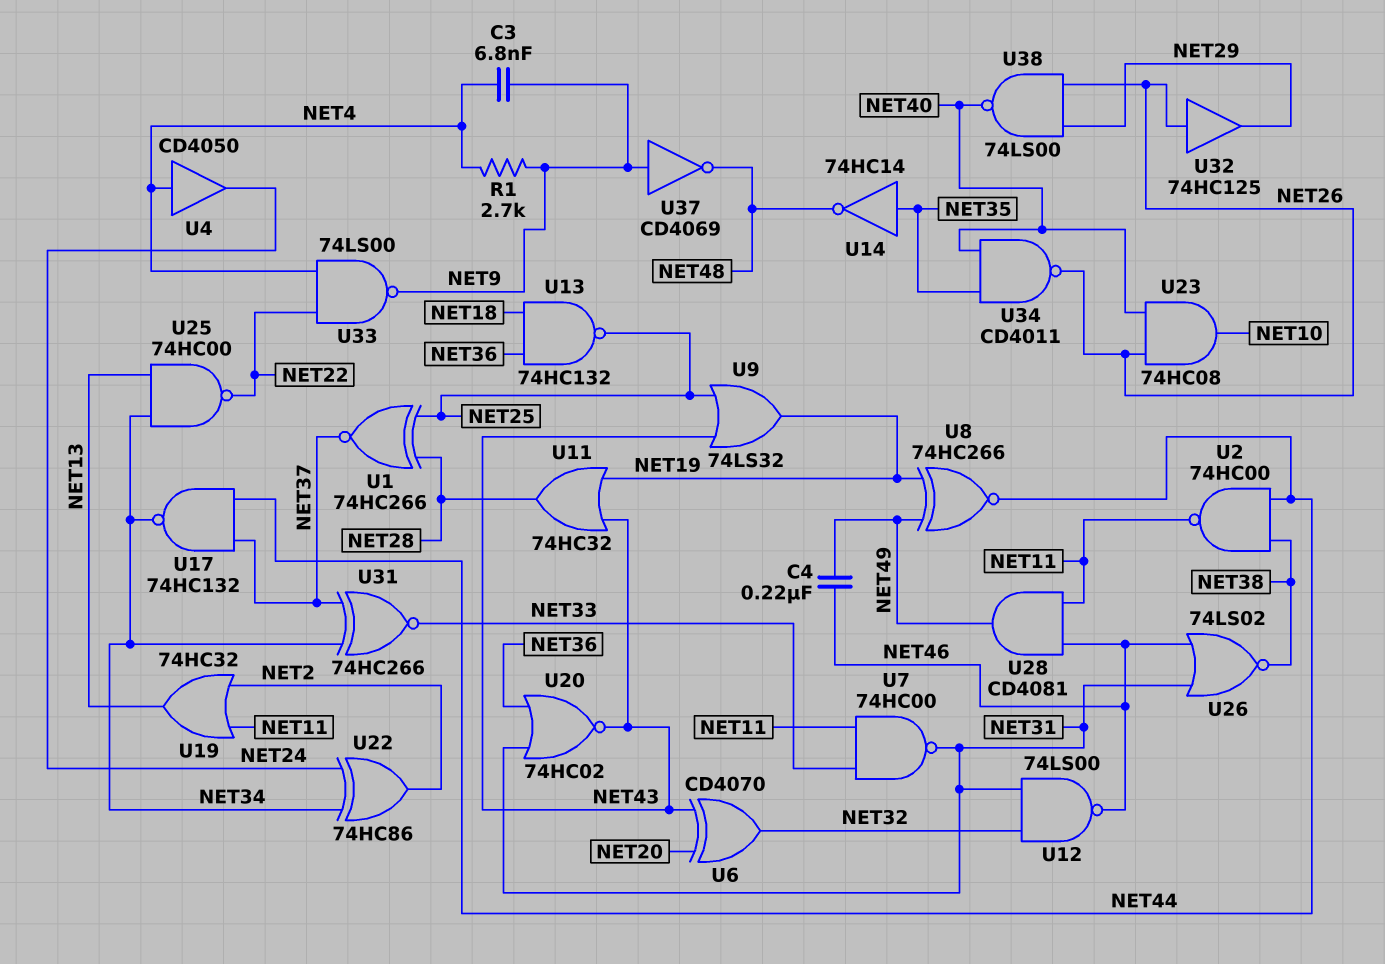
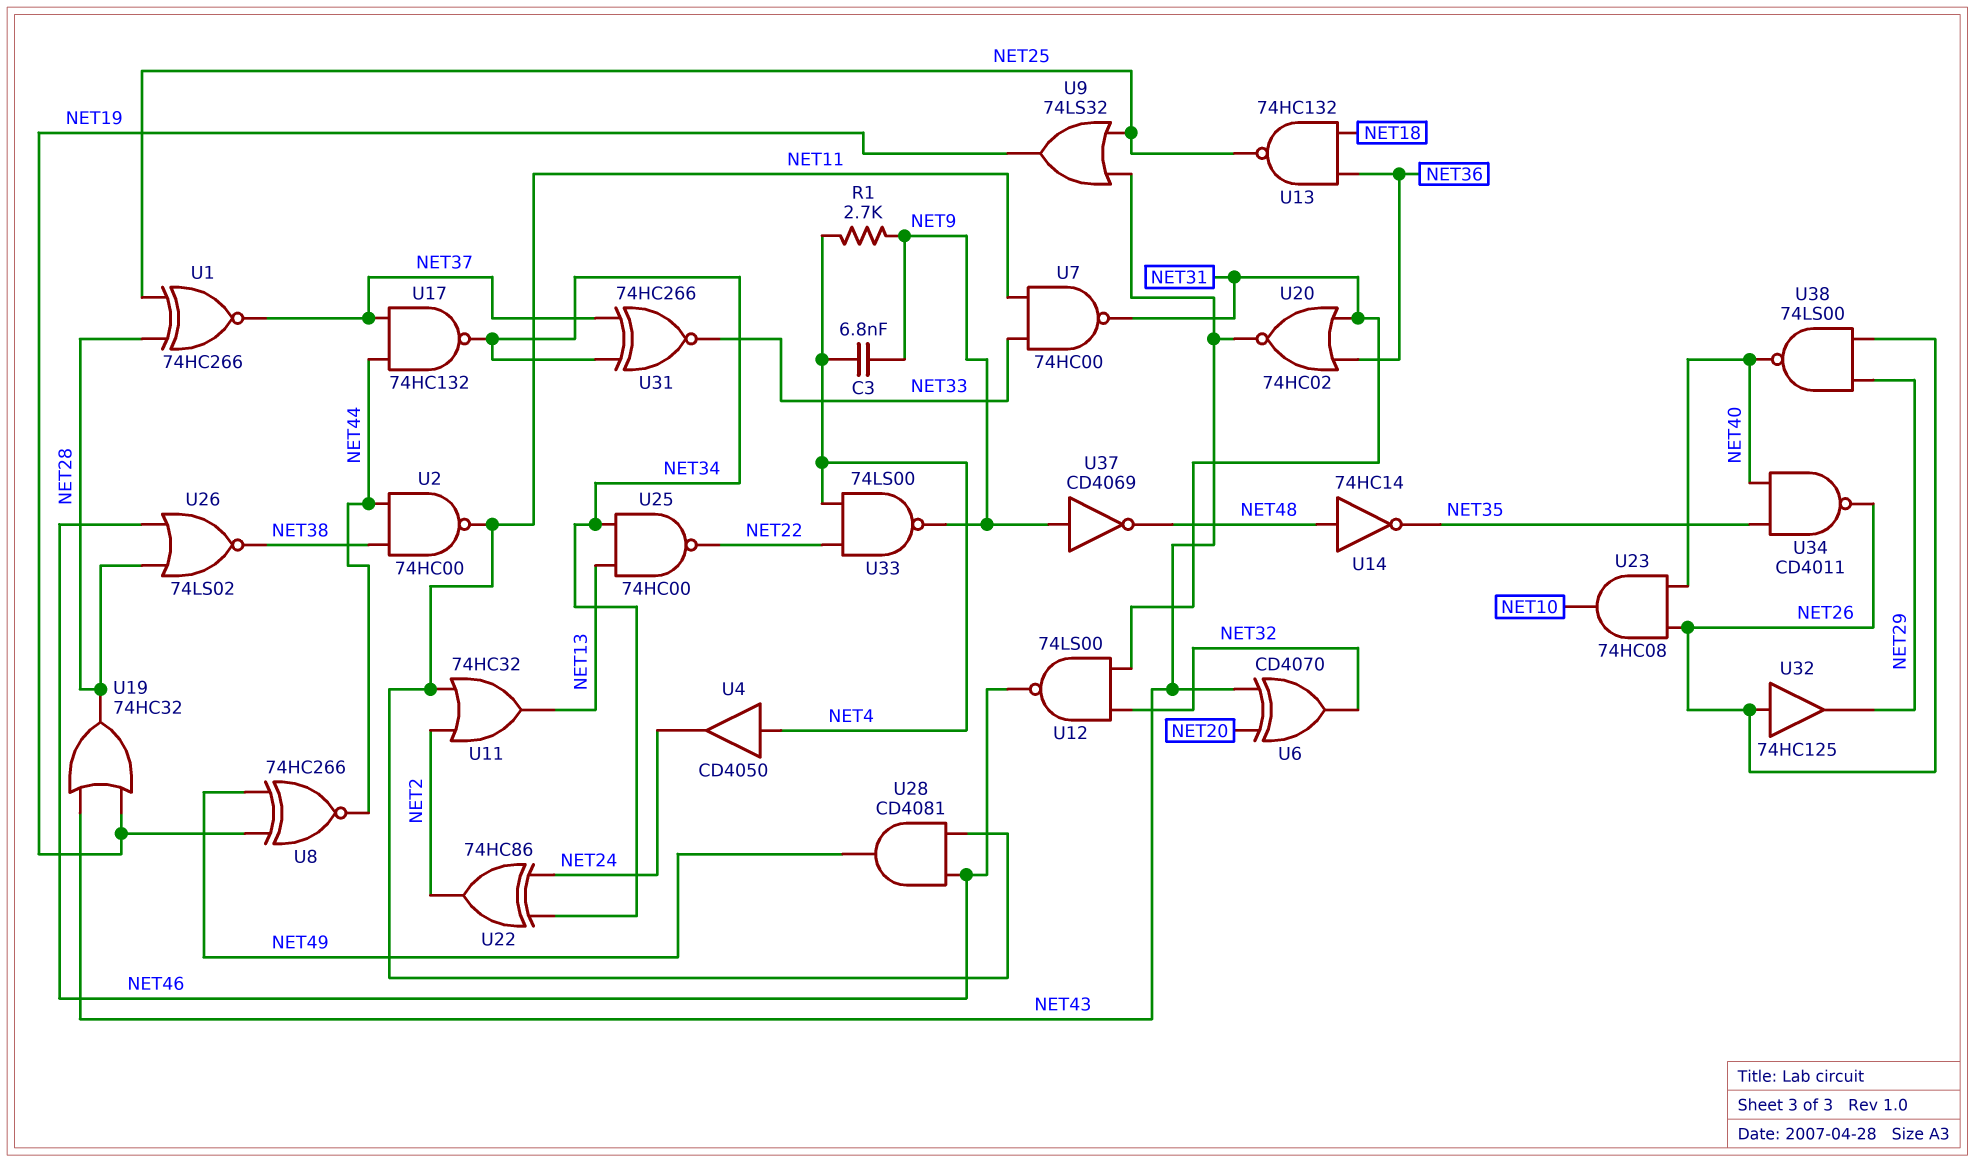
C4: 220nF (NET46, NET49) -> none
U11: OR 74HC32 (in NET19, in NET43, out NET28) -> OR 74HC32 (in NET2, in NET11, out NET13)
U14: NOT 74HC14 (in NET35, out NET48) -> NOT 74HC14 (in NET48, out NET35)
U19: OR 74HC32 (in NET2, in NET11, out NET13) -> OR 74HC32 (in NET19, in NET43, out NET28)
U26: NOR 74LS02 (in NET31, in NET46, out NET38) -> NOR 74LS02 (in NET28, in NET46, out NET38)

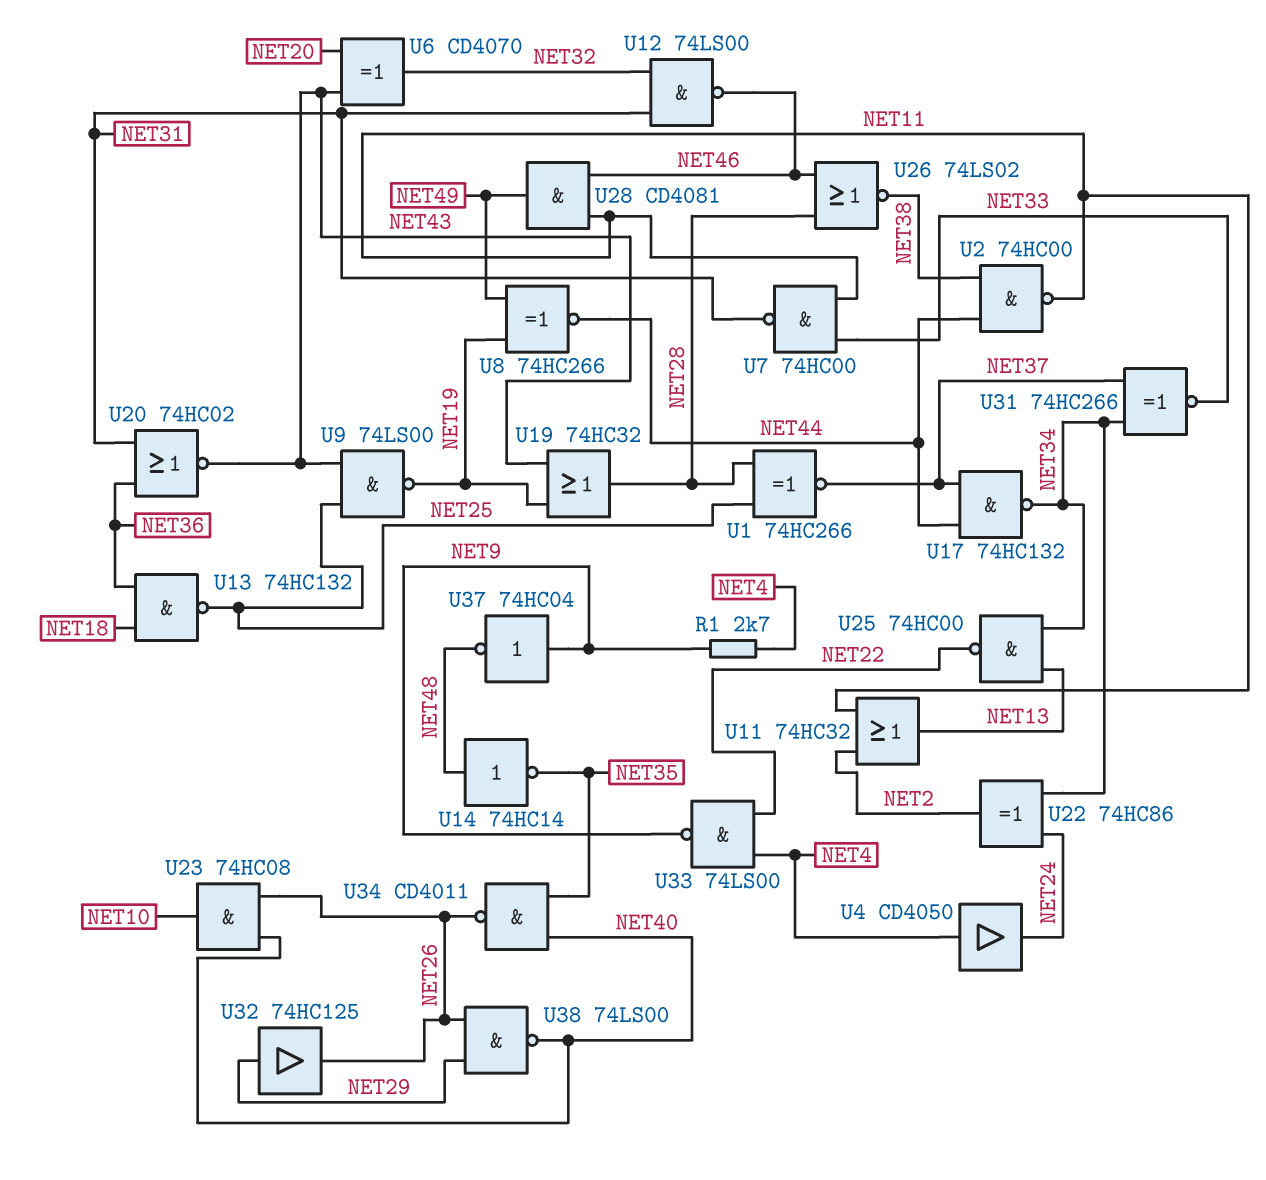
C3: 6.8nF (NET4, NET9) -> none
U9: OR 74LS32 (in NET25, in NET43, out NET19) -> NAND 74LS00 (in NET25, in NET43, out NET19)
U32: buffer 74HC125 (in NET26, out NET29) -> buffer 74HC125 (in NET29, out NET26)
U37: NOT CD4069 (in NET9, out NET48) -> NOT 74HC04 (in NET9, out NET48)

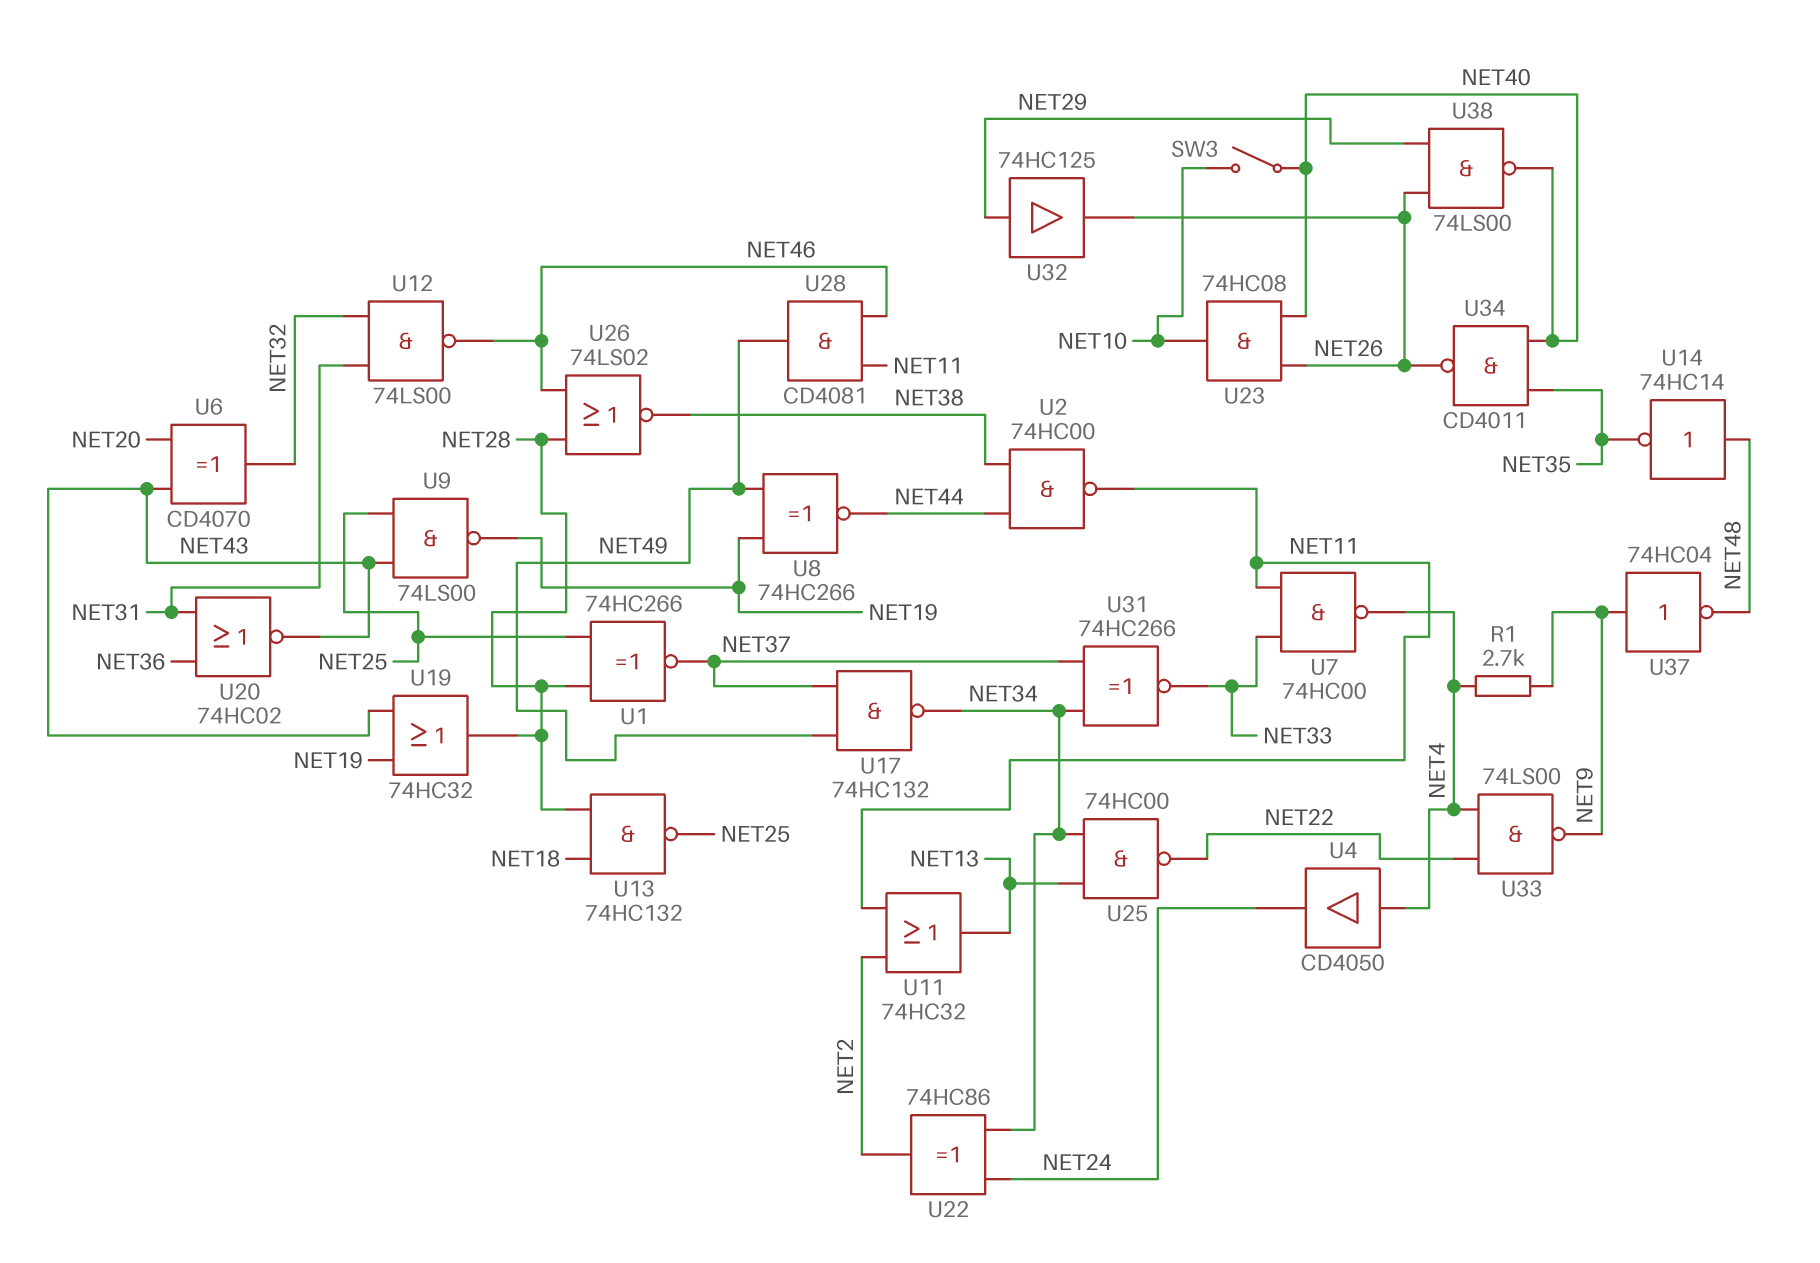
SW3: none -> switch (NET10, NET40)
U7: NAND 74HC00 (in NET11, in NET33, out NET31) -> NAND 74HC00 (in NET11, in NET33, out NET4)
U13: NAND 74HC132 (in NET18, in NET36, out NET25) -> NAND 74HC132 (in NET18, in NET28, out NET25)
U17: NAND 74HC132 (in NET37, in NET44, out NET34) -> NAND 74HC132 (in NET37, in NET49, out NET34)

